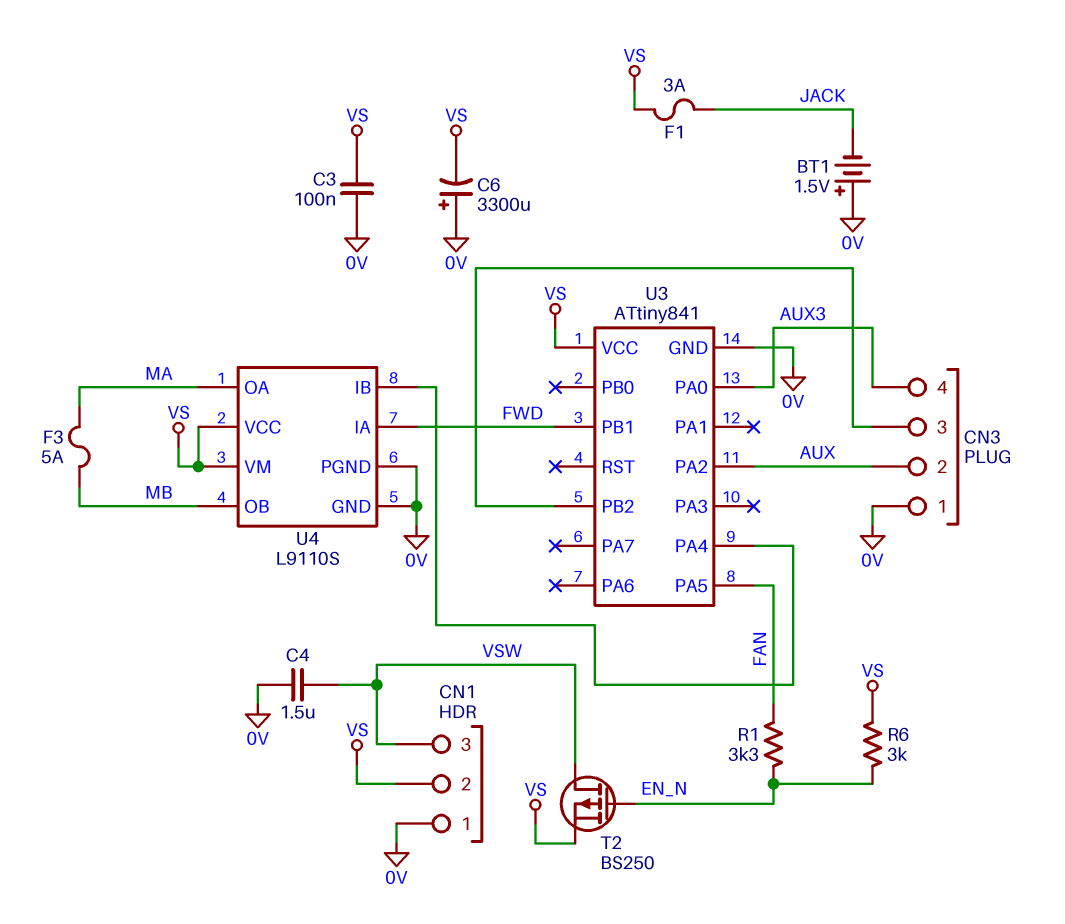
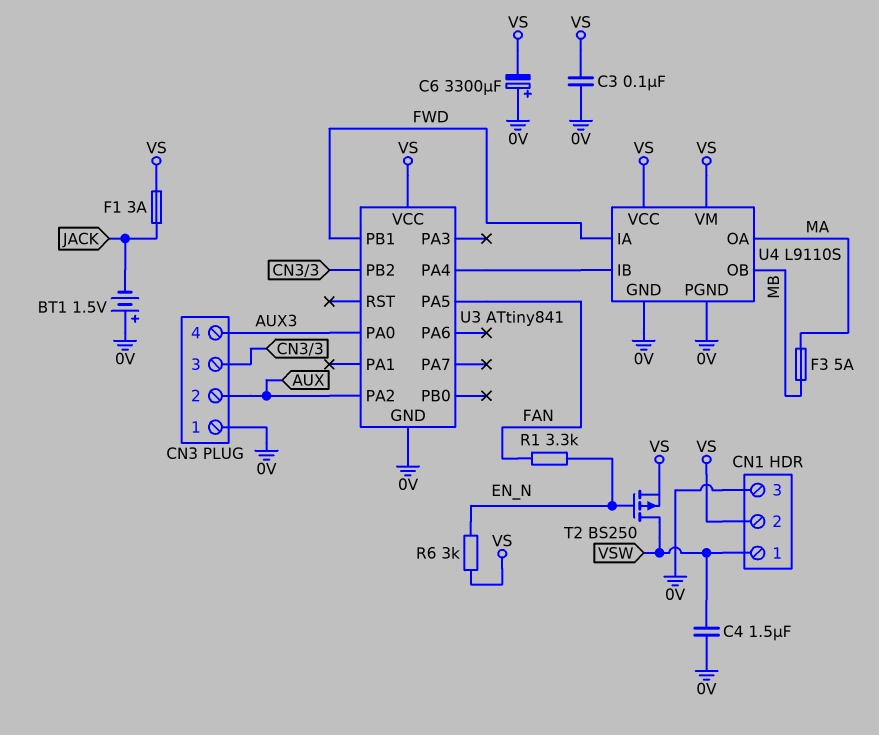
CN1 pin 1: 0V -> VSW
CN1 pin 3: VSW -> 0V

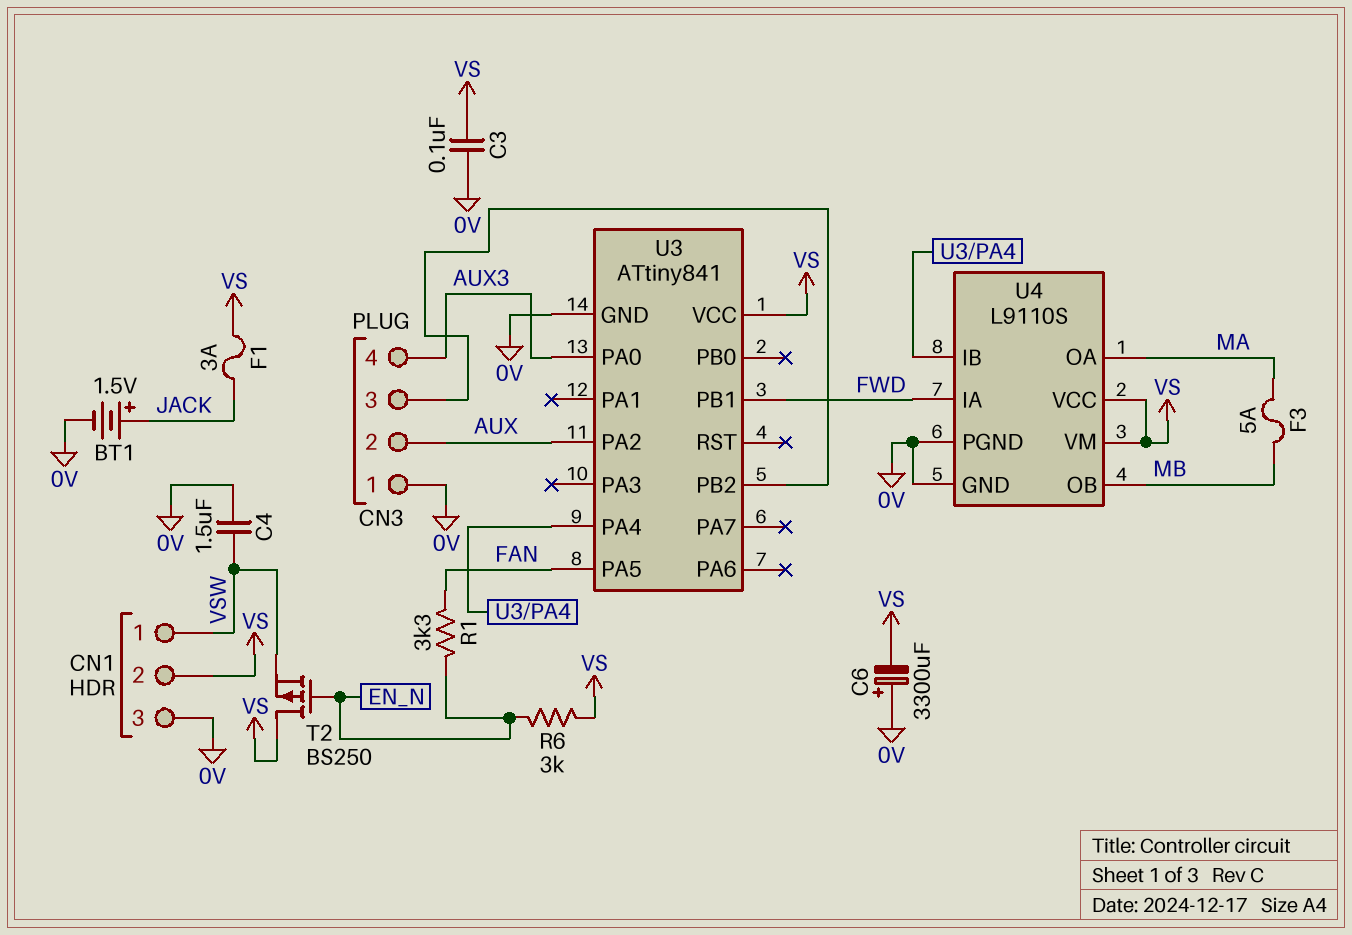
BT1: 1.5V (plus 0V, minus JACK) -> 1.5V (plus JACK, minus 0V)
T2: PMOS BS250 (G EN_N, D VSW, S VS) -> PMOS BS250 (G EN_N, D VS, S VSW)

